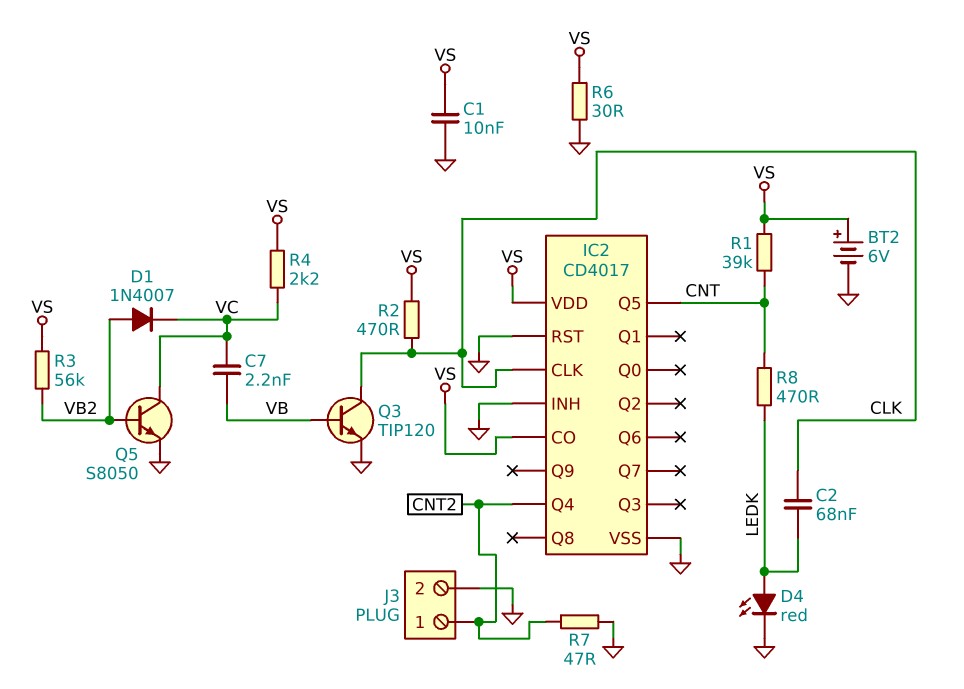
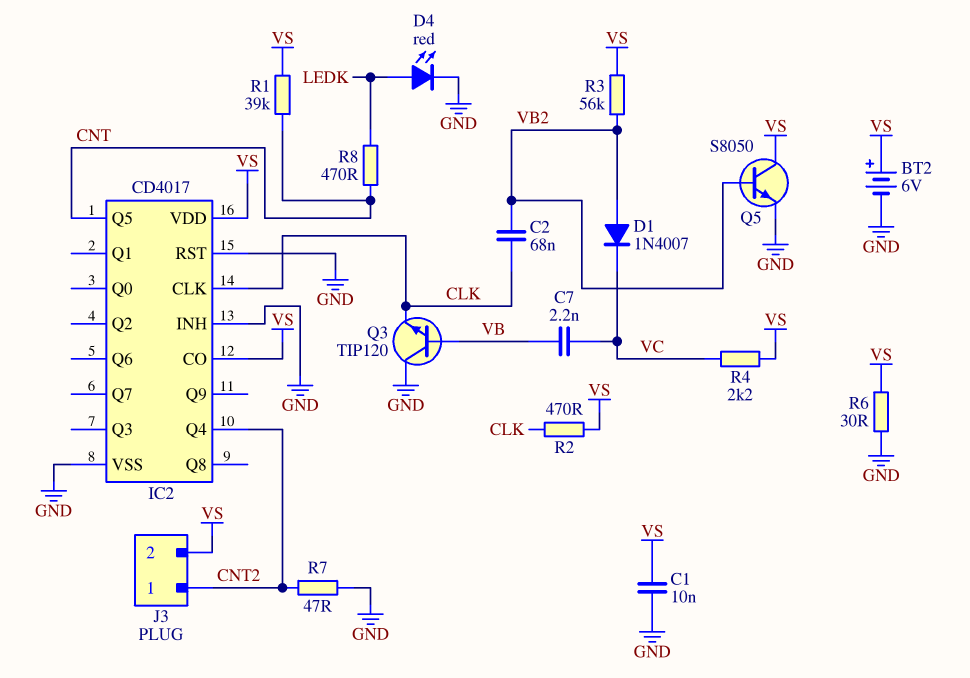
C2: 68nF (CLK, LEDK) -> 68nF (CLK, VB2)
J3 pin 2: GND -> VS
Q3: NPN TIP120 (B VB, C CLK, E GND) -> NPN TIP120 (B VB, C GND, E CLK)
Q5: NPN S8050 (B VB2, C VC, E GND) -> NPN S8050 (B VB2, C VS, E GND)

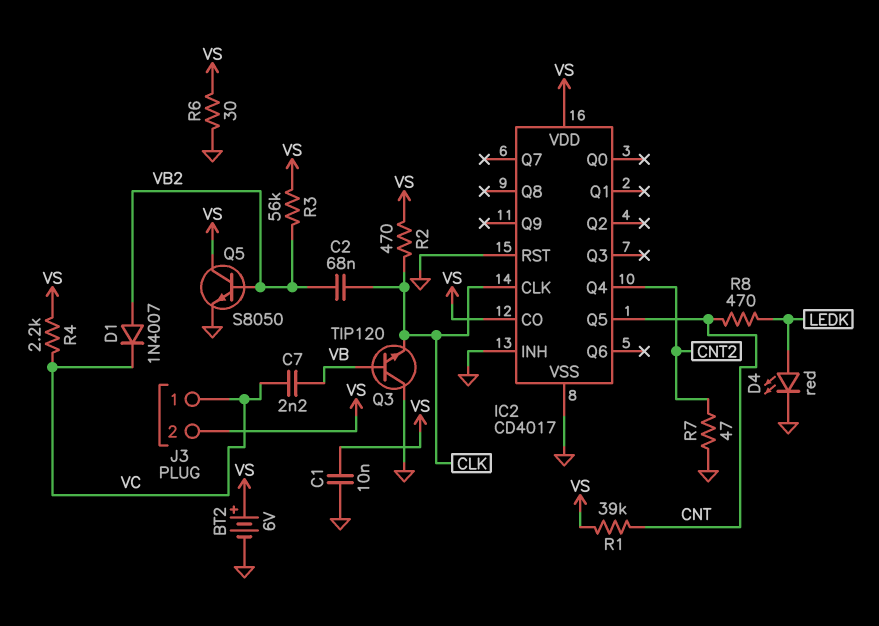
J3 pin 1: CNT2 -> VC

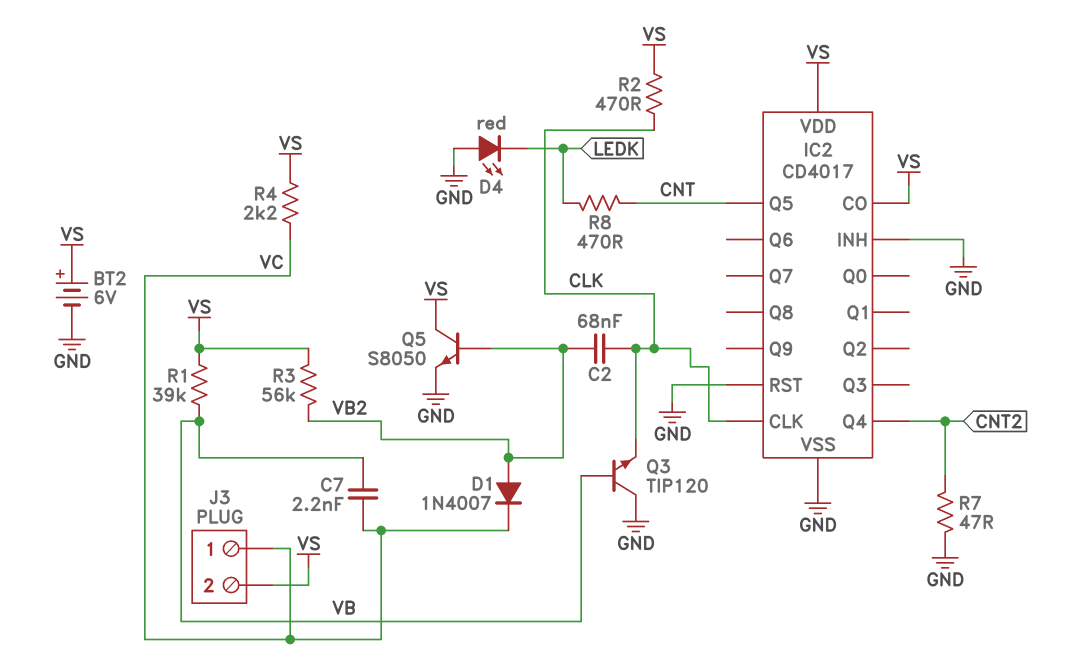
C1: 10nF (GND, VS) -> none
D4: LED red (A LEDK, K GND) -> LED red (A GND, K LEDK)
R1: 39k (CNT, VS) -> 39k (VB, VS)
R6: 30 (GND, VS) -> none

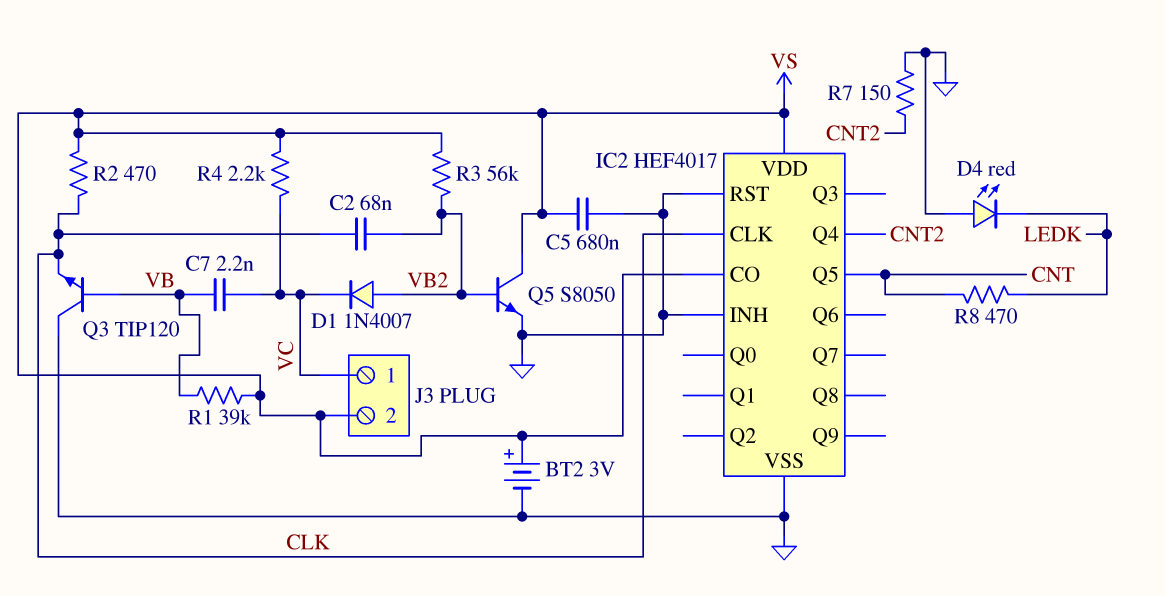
BT2: 6V (plus VS, minus GND) -> 3V (plus VS, minus GND)
C5: none -> 680nF (GND, VS)
IC2: CD4017 -> HEF4017
R7: 47 (CNT2, GND) -> 150 (CNT2, GND)

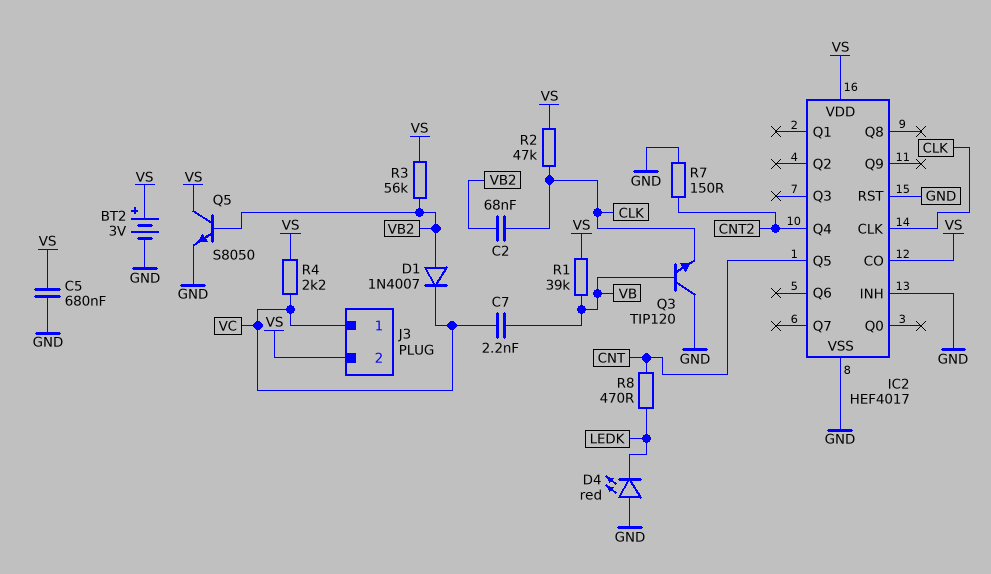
R2: 470 (CLK, VS) -> 47k (CLK, VS)

